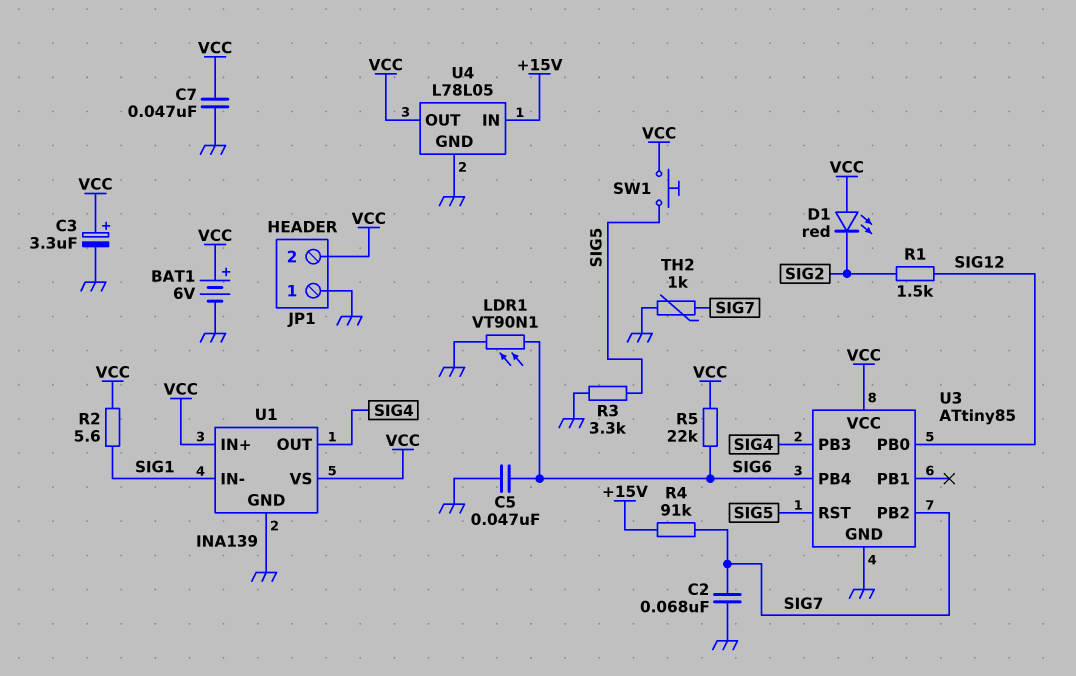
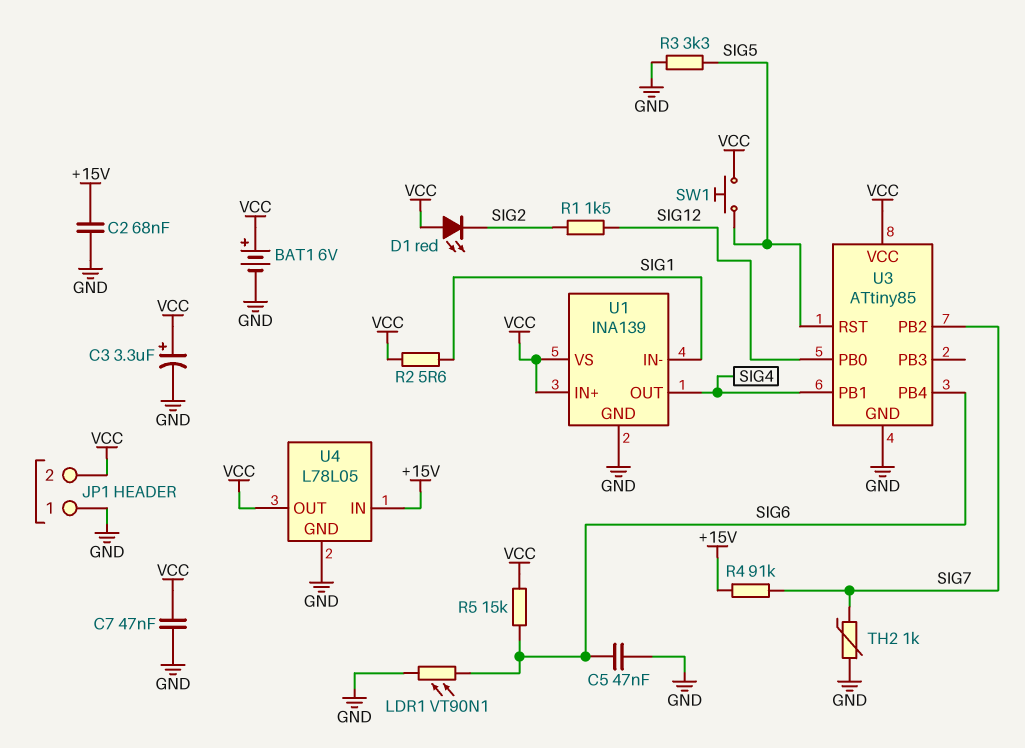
C2: 68nF (GND, SIG7) -> 68nF (+15V, GND)
R5: 22k (SIG6, VCC) -> 15k (SIG6, VCC)
U3 pin PB1: none -> SIG4
U3 pin PB3: SIG4 -> none

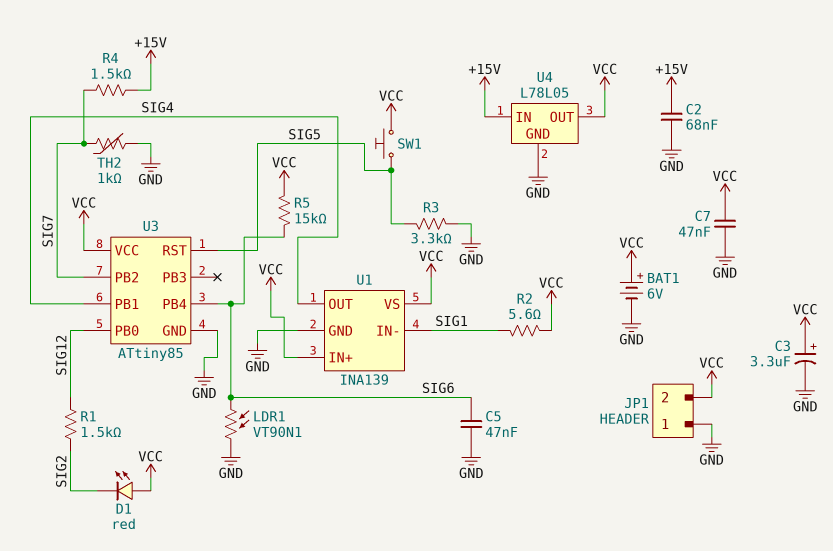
R4: 91k (+15V, SIG7) -> 1.5k (+15V, SIG7)

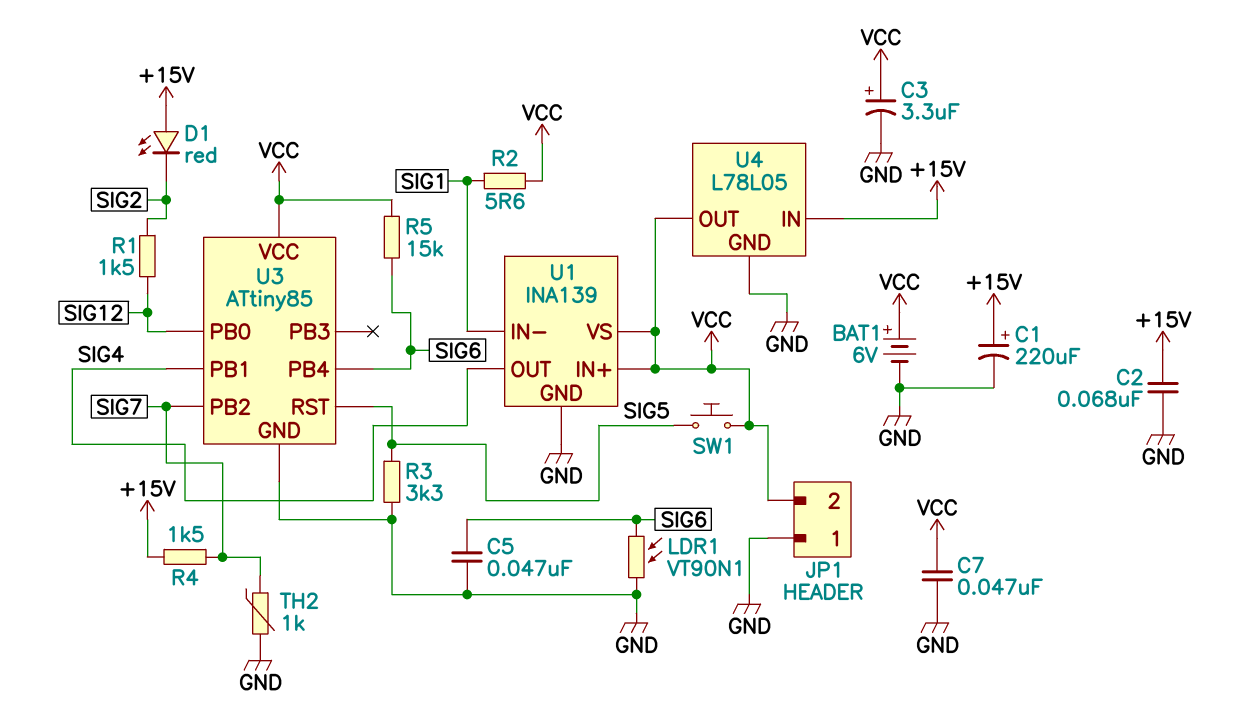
C1: none -> 220uF (plus +15V, minus GND)
D1: LED red (A VCC, K SIG2) -> LED red (A +15V, K SIG2)

